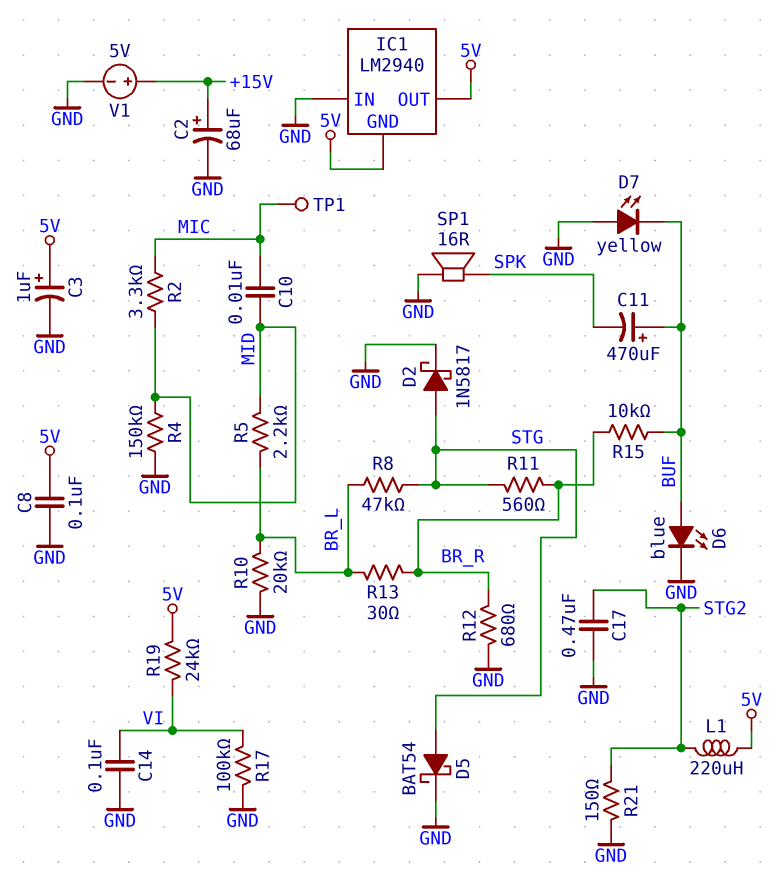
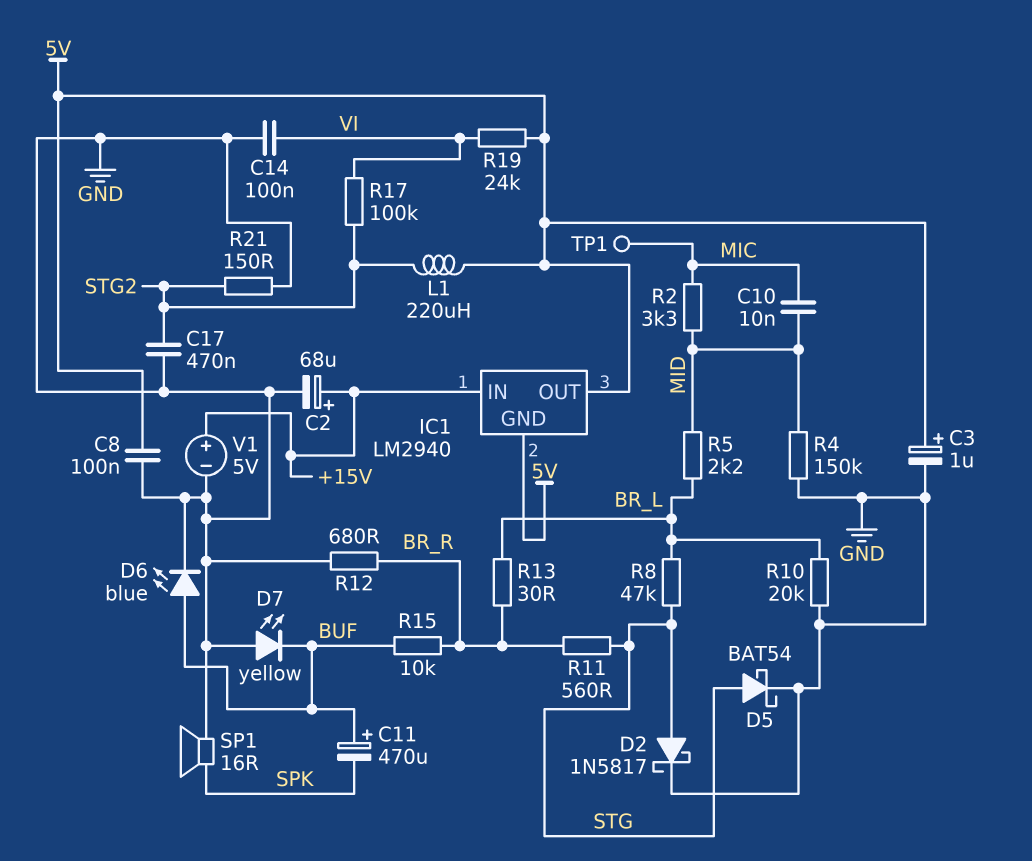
IC1 pin IN: GND -> +15V
R17: 100k (GND, VI) -> 100k (STG2, VI)

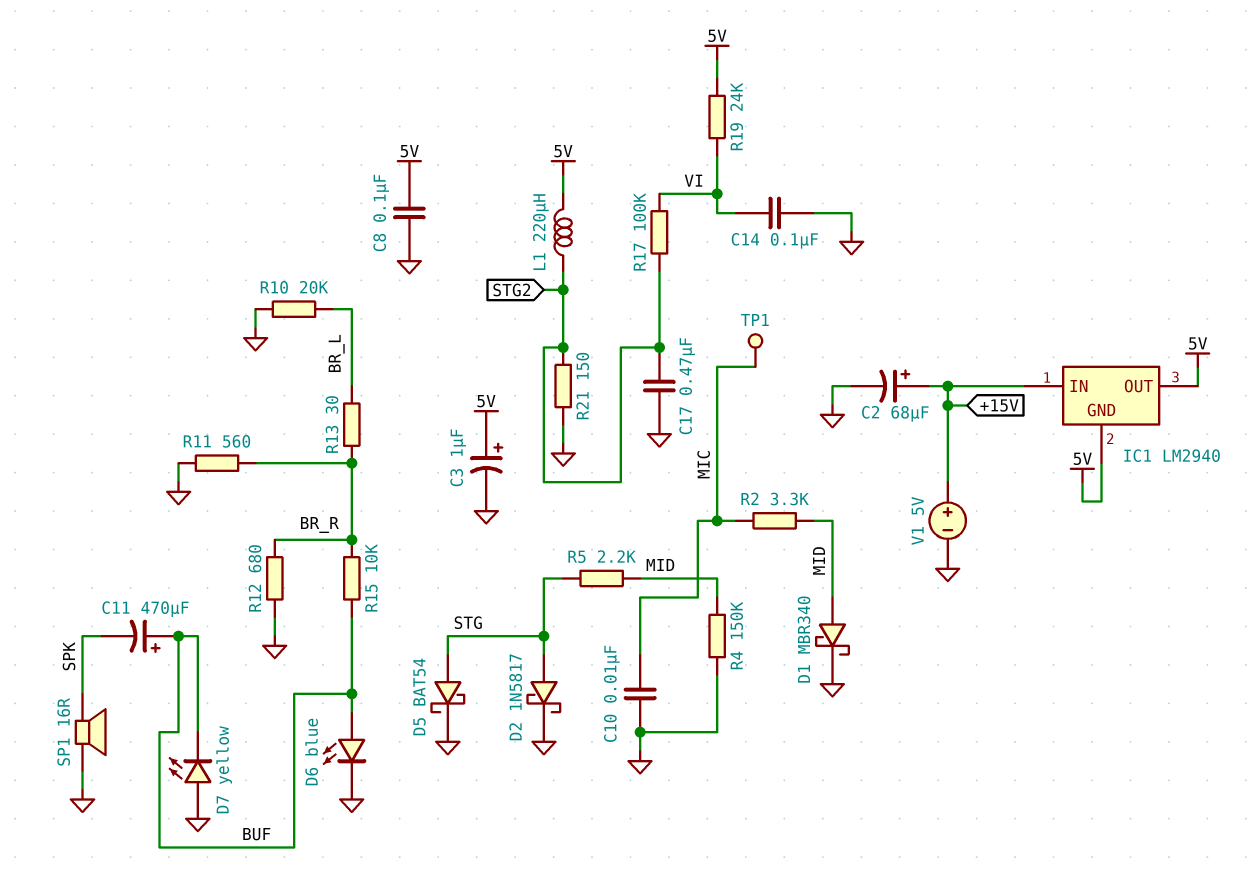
C10: 10nF (MIC, MID) -> 10nF (GND, MIC)
D1: none -> schottky MBR340 (A MID, K GND)
R5: 2.2k (BR_L, MID) -> 2.2k (MID, STG)
R8: 47k (BR_L, STG) -> none
R11: 560 (BR_R, STG) -> 560 (BR_R, GND)

